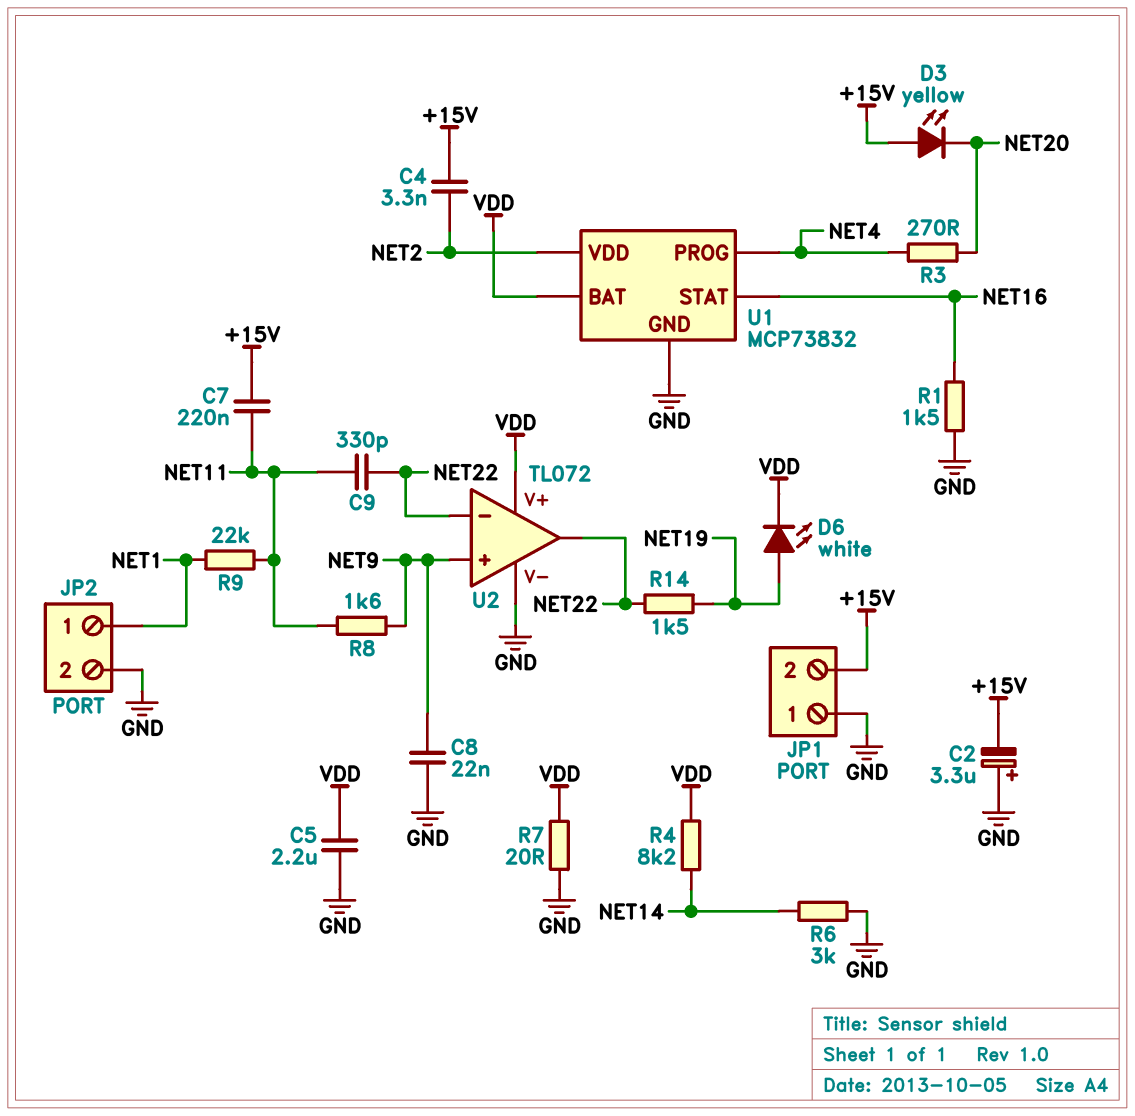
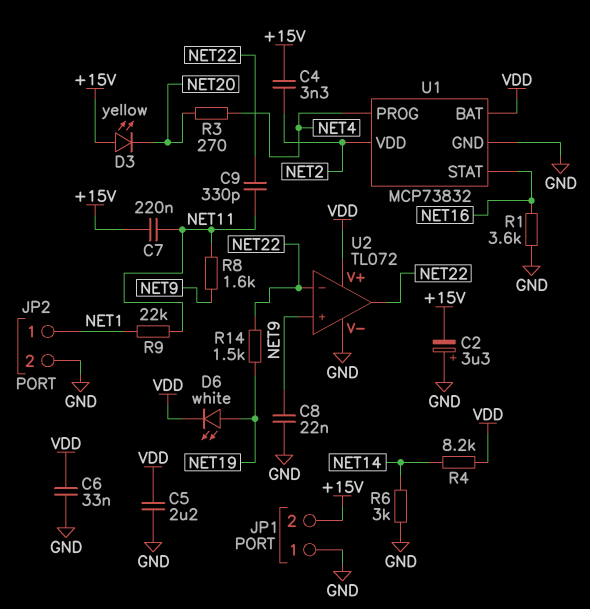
C6: none -> 33nF (GND, VDD)
R1: 1.5k (GND, NET16) -> 3.6k (GND, NET16)
R7: 20 (GND, VDD) -> none

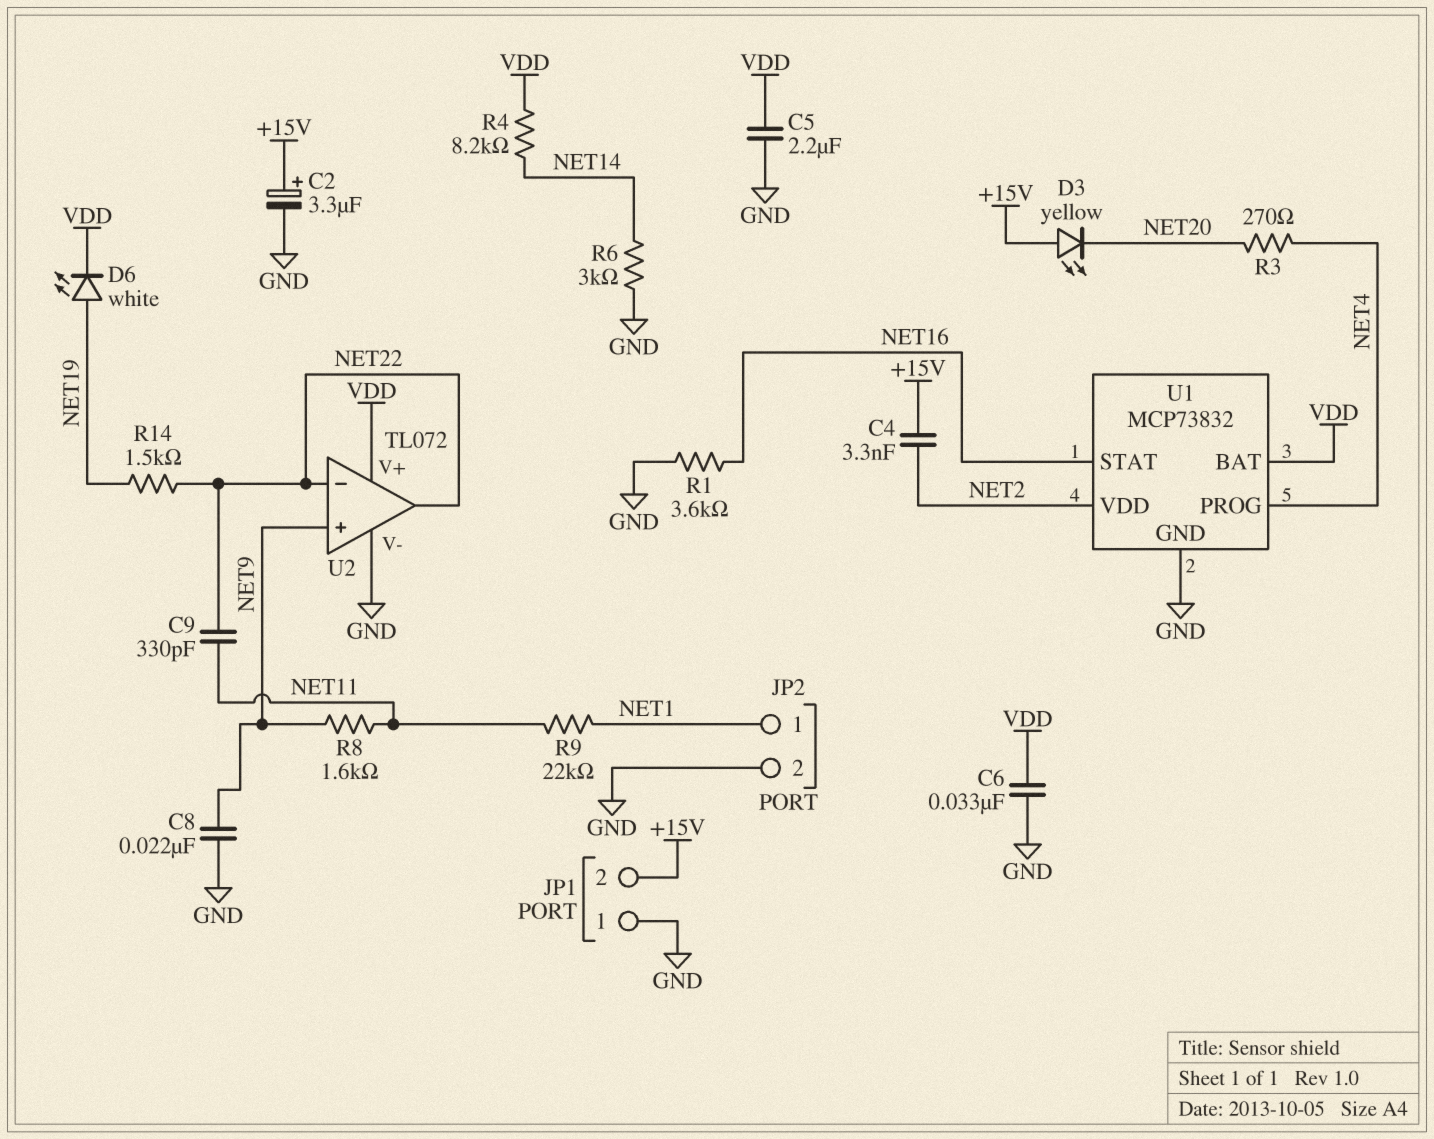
C2: 3.3uF (plus GND, minus +15V) -> 3.3uF (plus +15V, minus GND)
C7: 220nF (+15V, NET11) -> none

